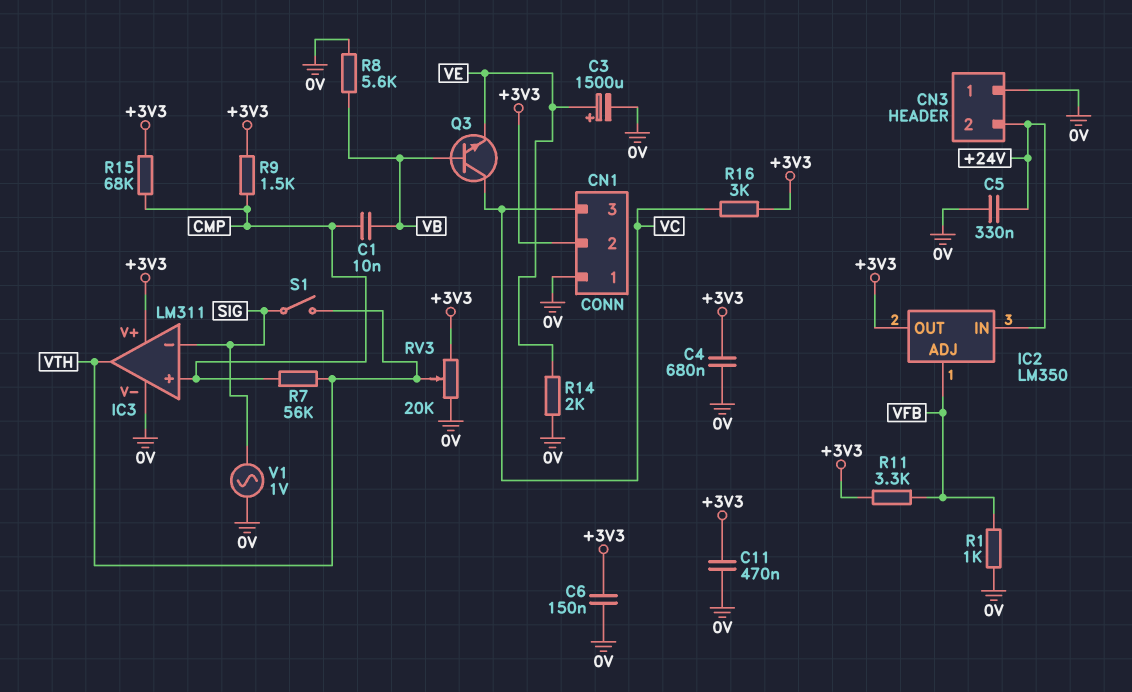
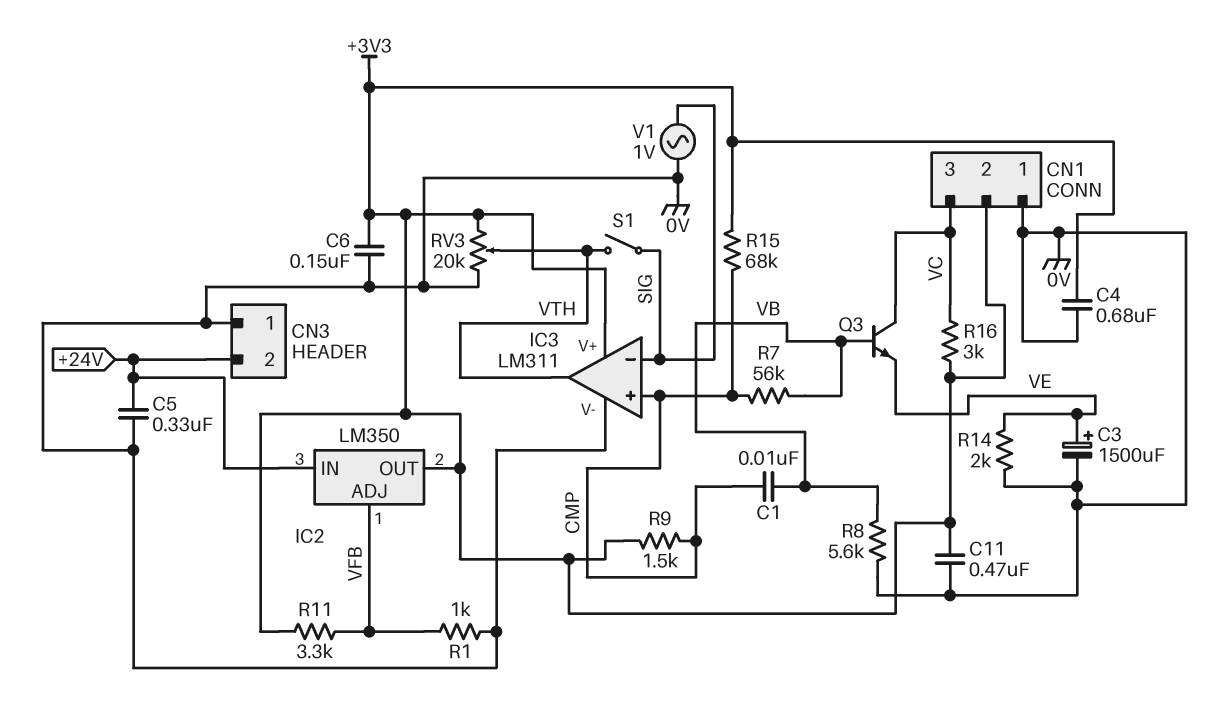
R7: 56k (CMP, VTH) -> 56k (CMP, VB)

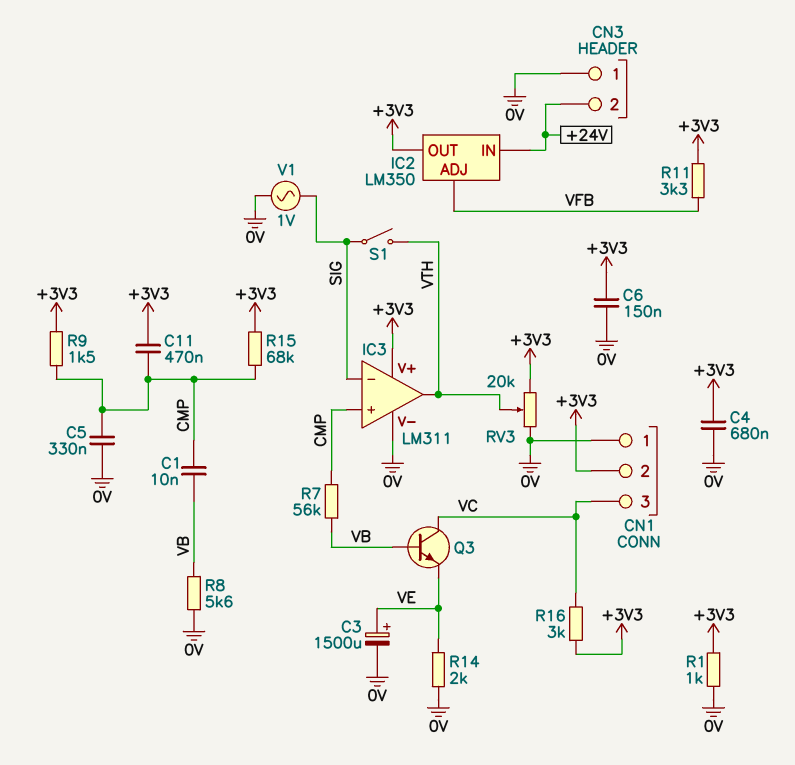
C5: 330nF (+24V, 0V) -> 330nF (0V, CMP)
C11: 470nF (+3V3, 0V) -> 470nF (+3V3, CMP)
R1: 1k (0V, VFB) -> 1k (+3V3, 0V)

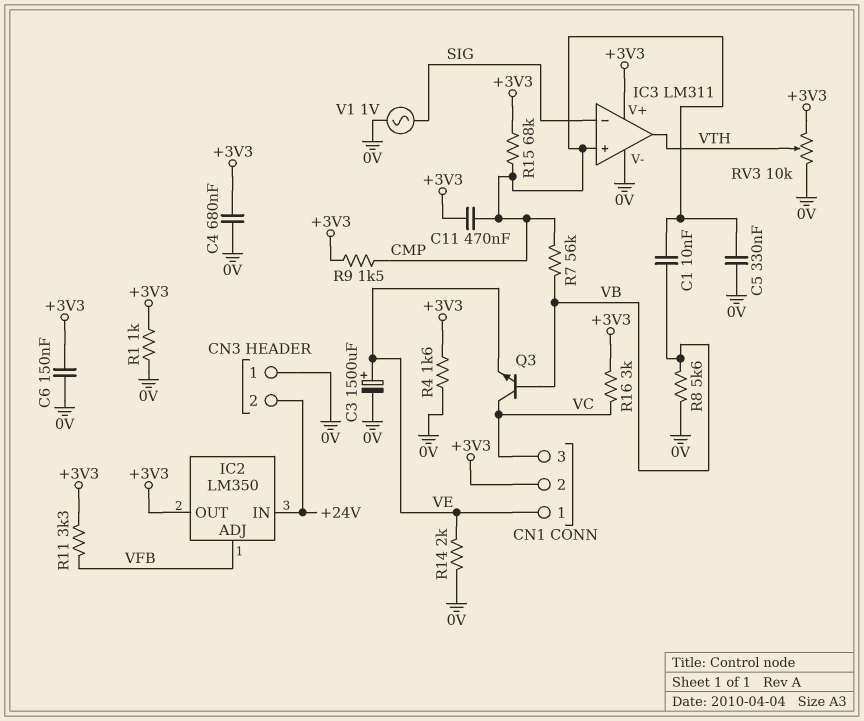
CN1 pin 1: 0V -> VE
R4: none -> 1.6k (+3V3, 0V)
RV3: 20k (+3V3, 0V, wiper VTH) -> 10k (+3V3, 0V, wiper VTH)
S1: switch (SIG, VTH) -> none

